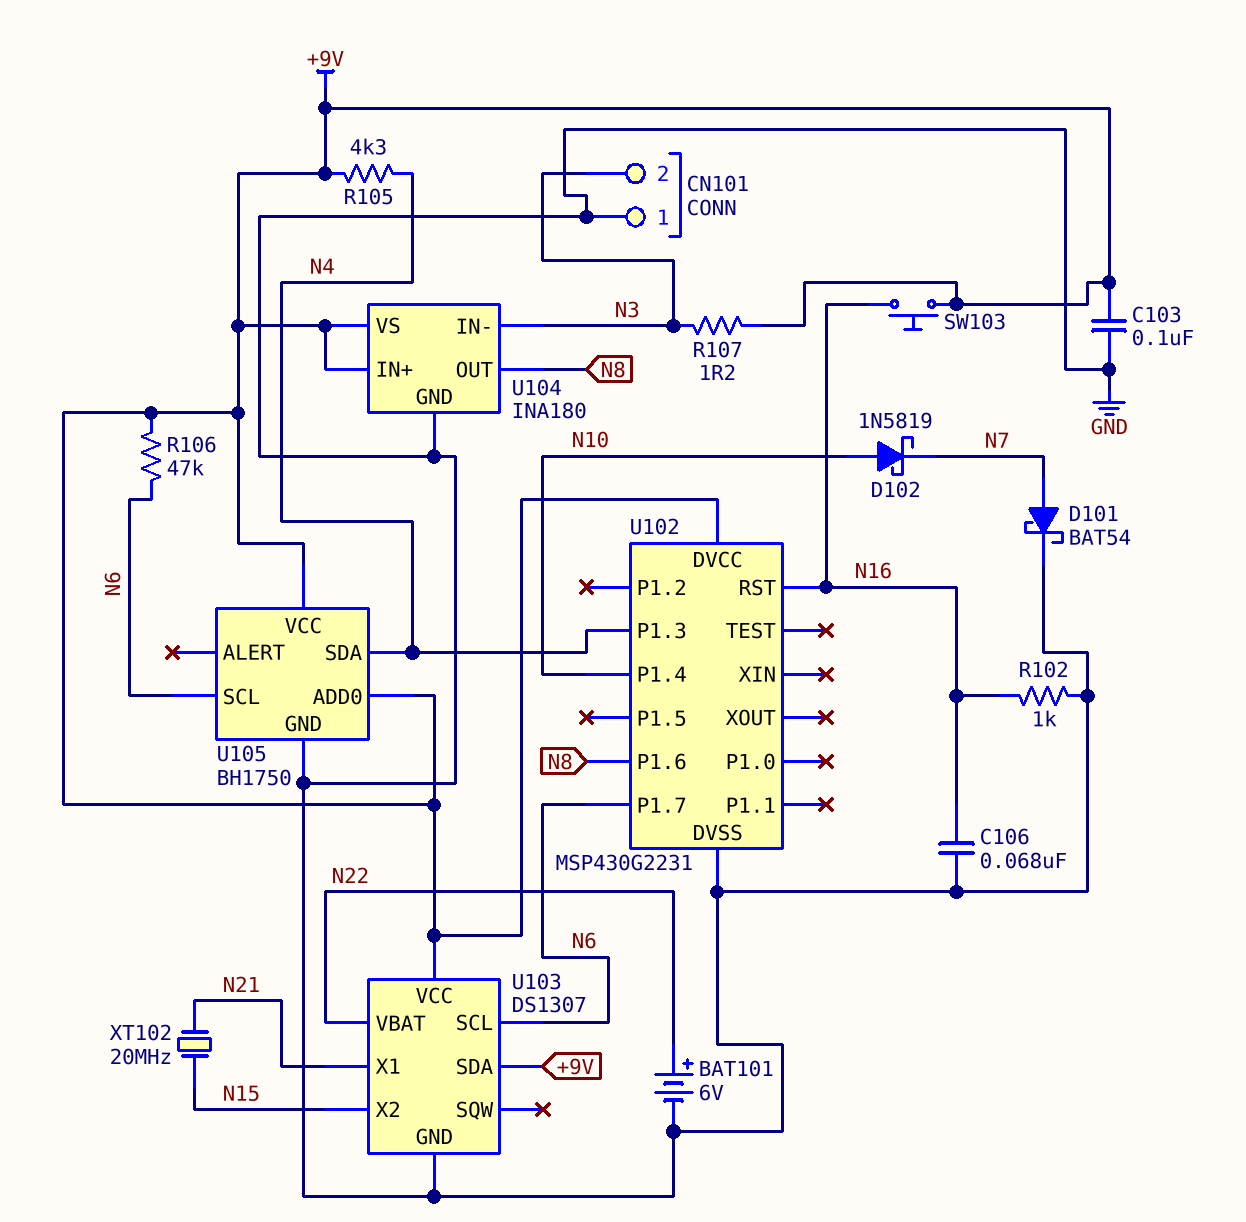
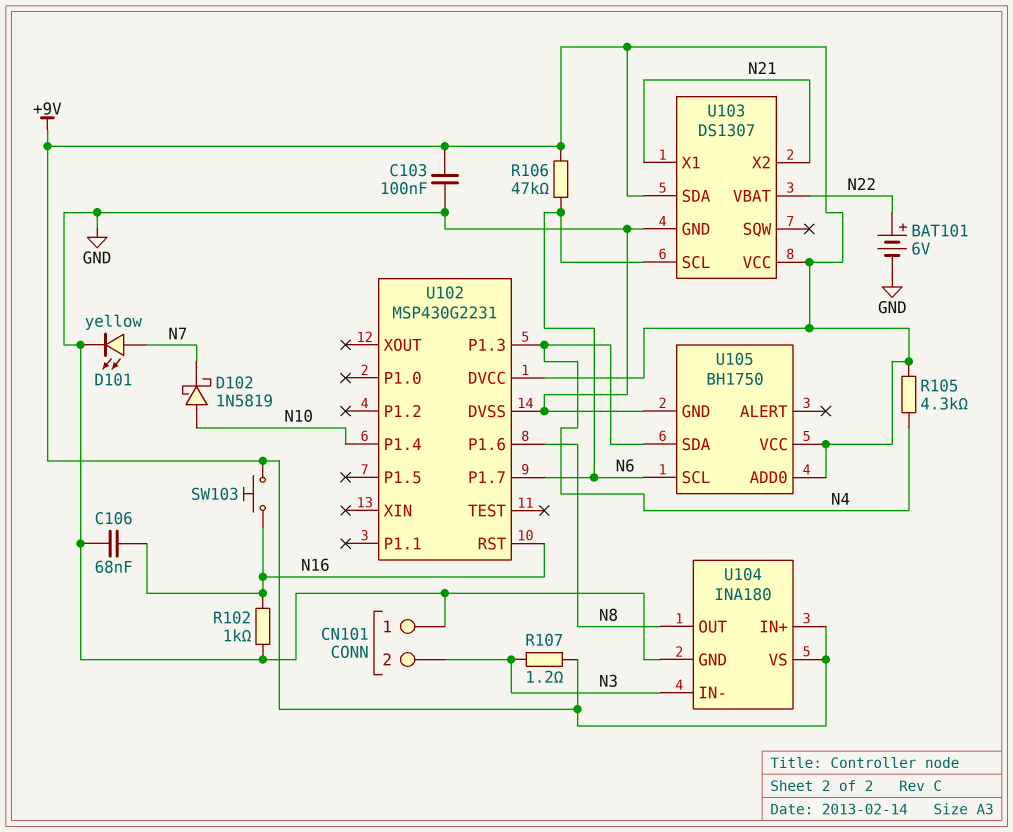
D101: schottky BAT54 (A N7, K GND) -> LED yellow (A N7, K GND)
U103 pin X2: N15 -> N21
XT102: 20MHz (N15, N21) -> none

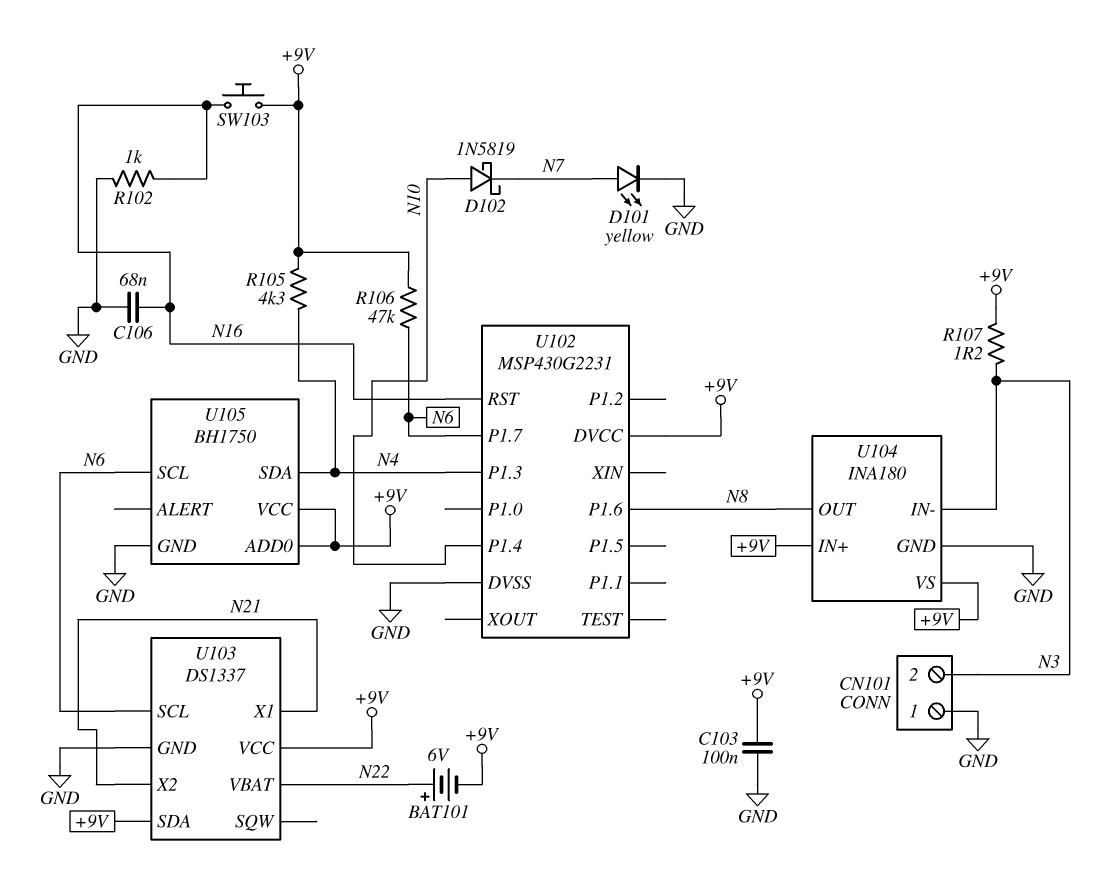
BAT101: 6V (plus N22, minus GND) -> 6V (plus N22, minus +9V)
U103: DS1307 -> DS1337

